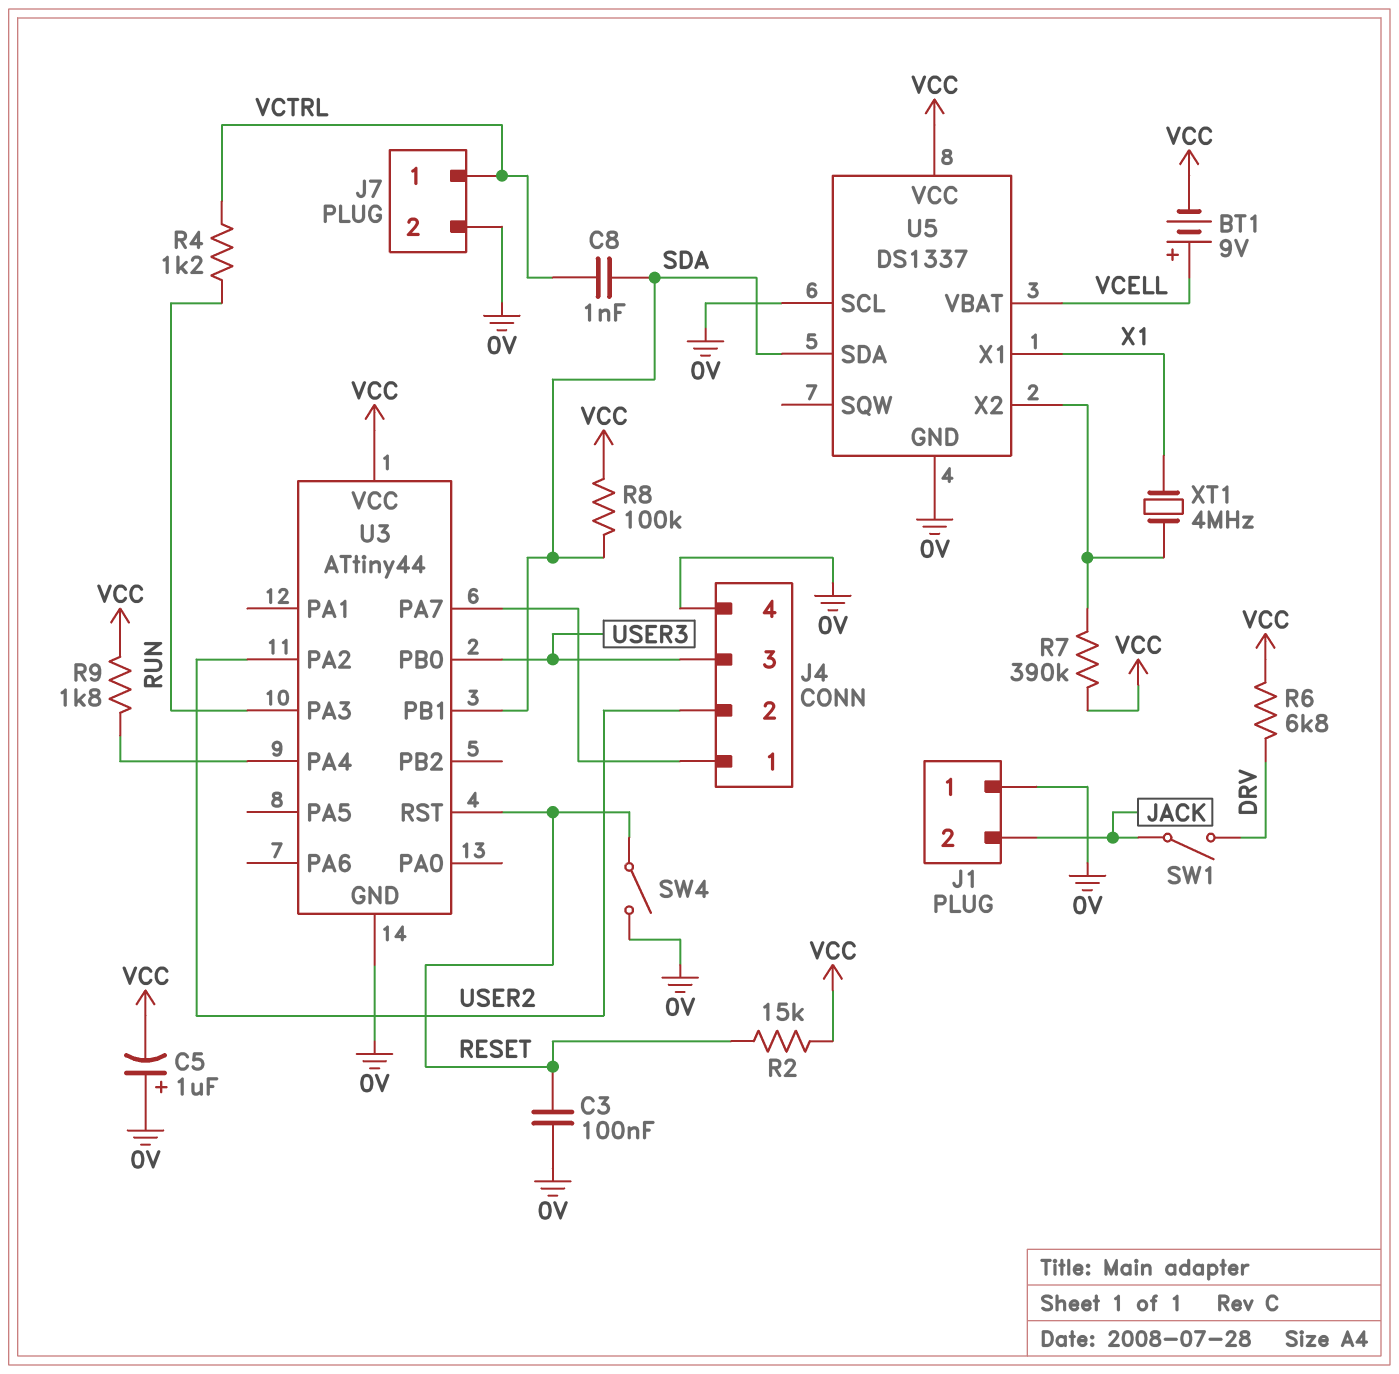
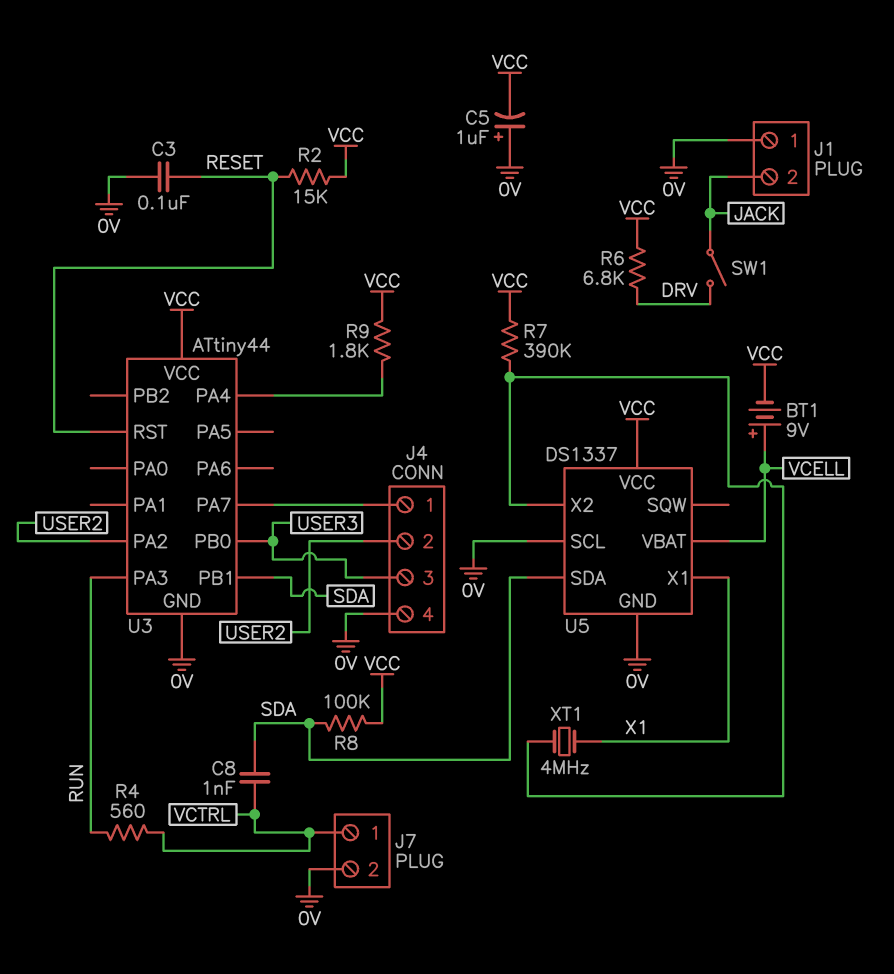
R4: 1.2k (RUN, VCTRL) -> 560 (RUN, VCTRL)
SW4: switch (0V, RESET) -> none

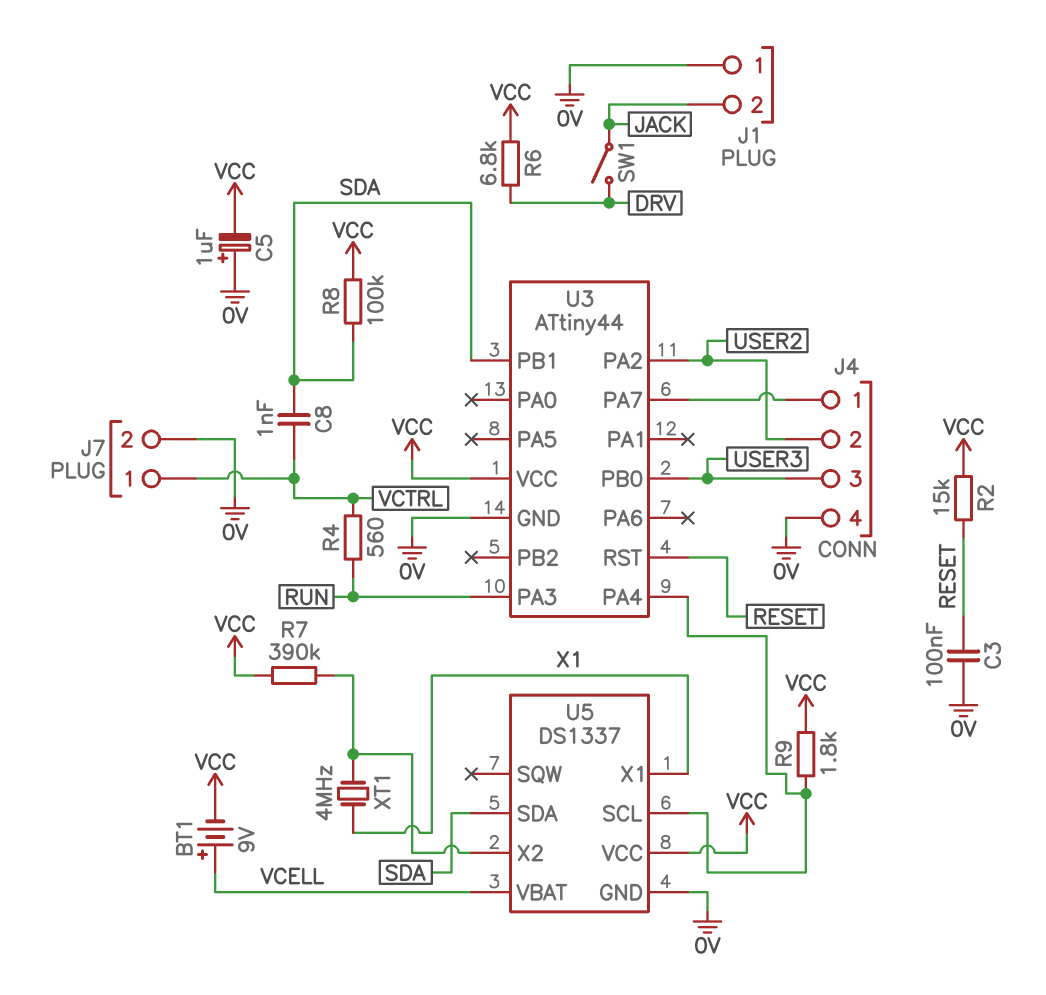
U5 pin SCL: 0V -> U3/PA4

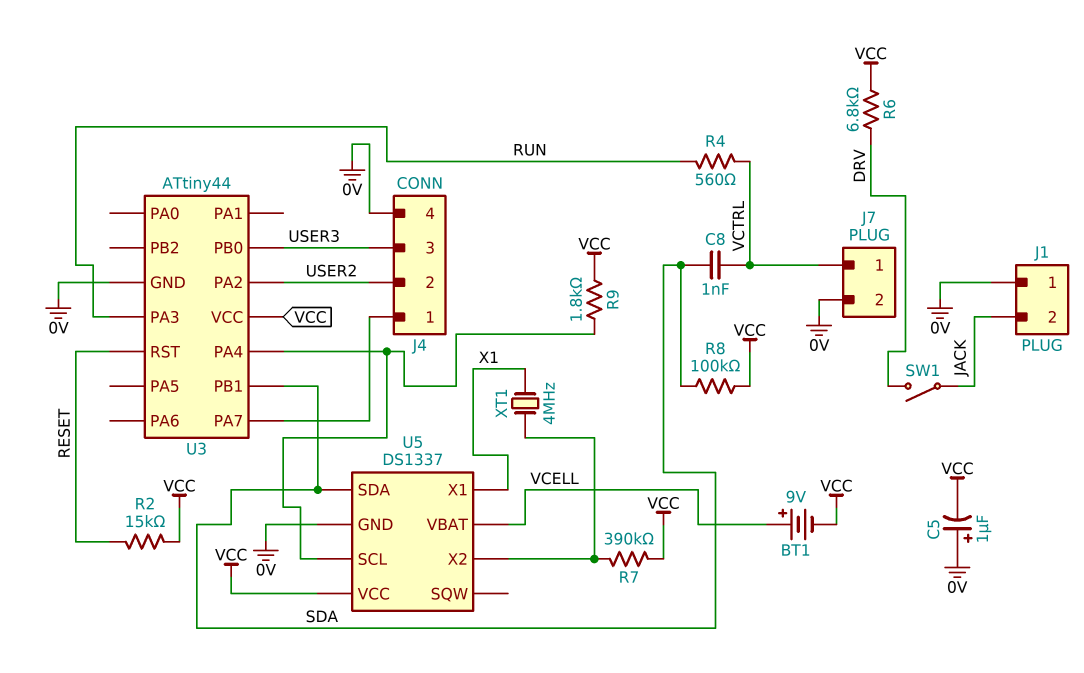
C3: 100nF (0V, RESET) -> none

